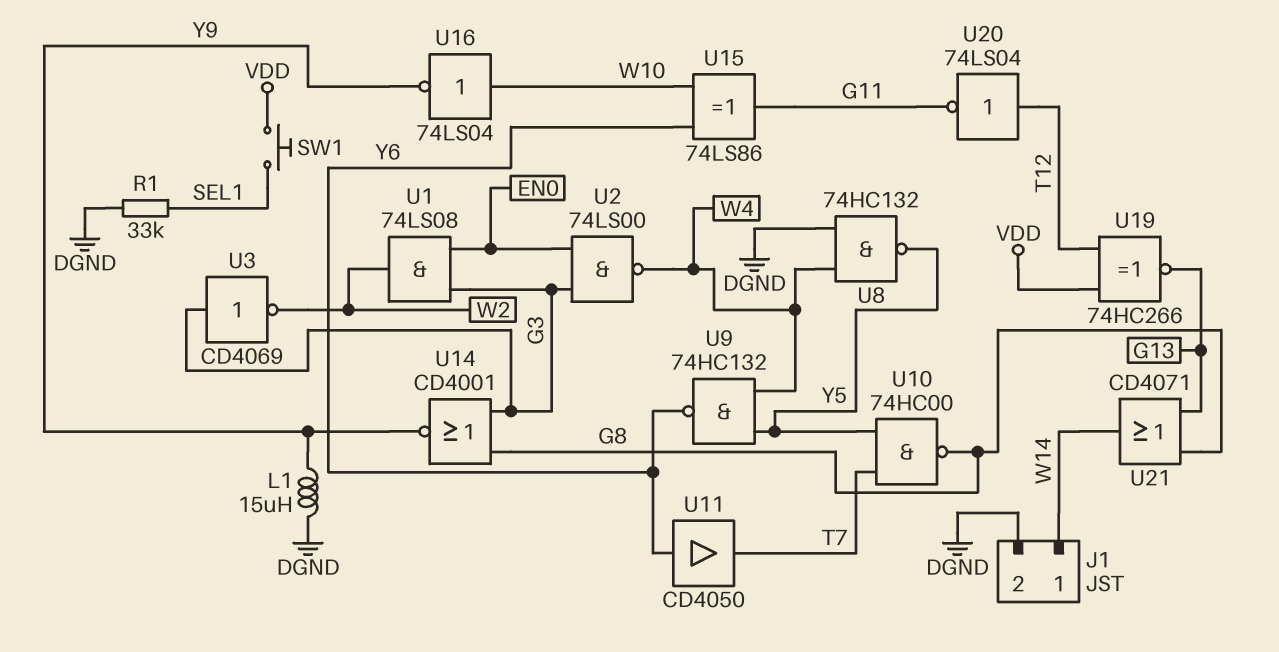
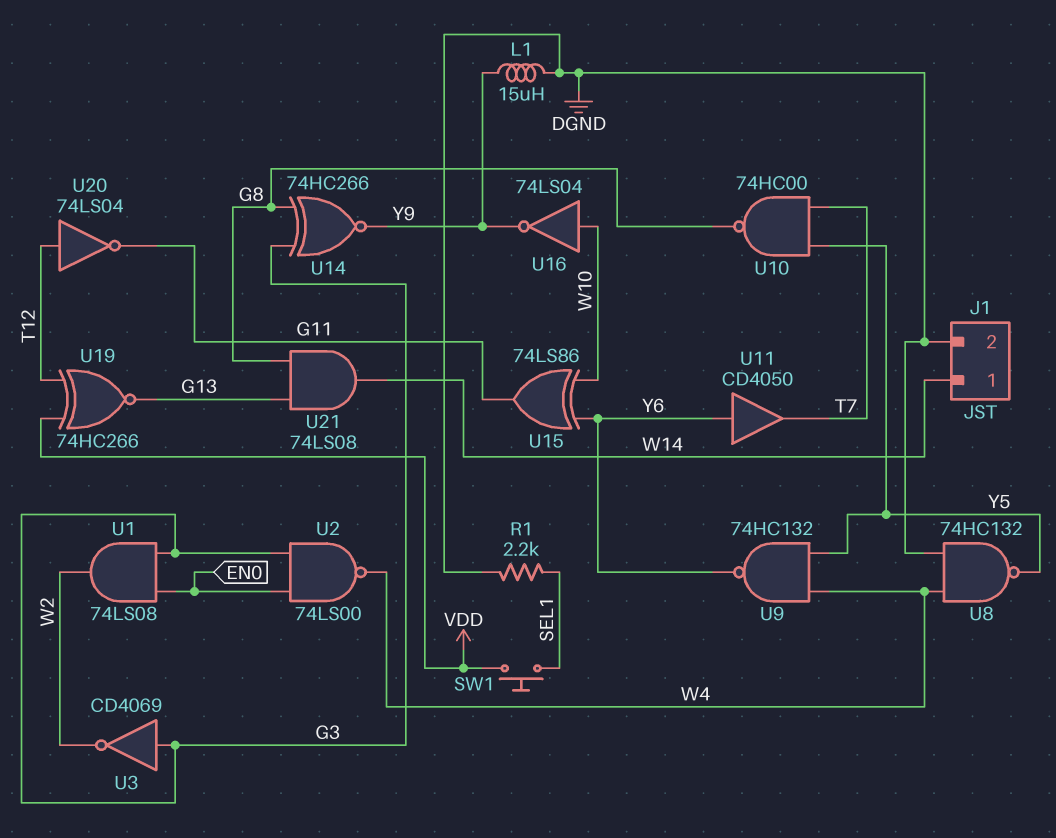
R1: 33k (DGND, SEL1) -> 2.2k (DGND, SEL1)
U14: NOR CD4001 (in G3, in G8, out Y9) -> XNOR 74HC266 (in G3, in G8, out Y9)
U21: OR CD4071 (in G8, in G13, out W14) -> AND 74LS08 (in G8, in G13, out W14)

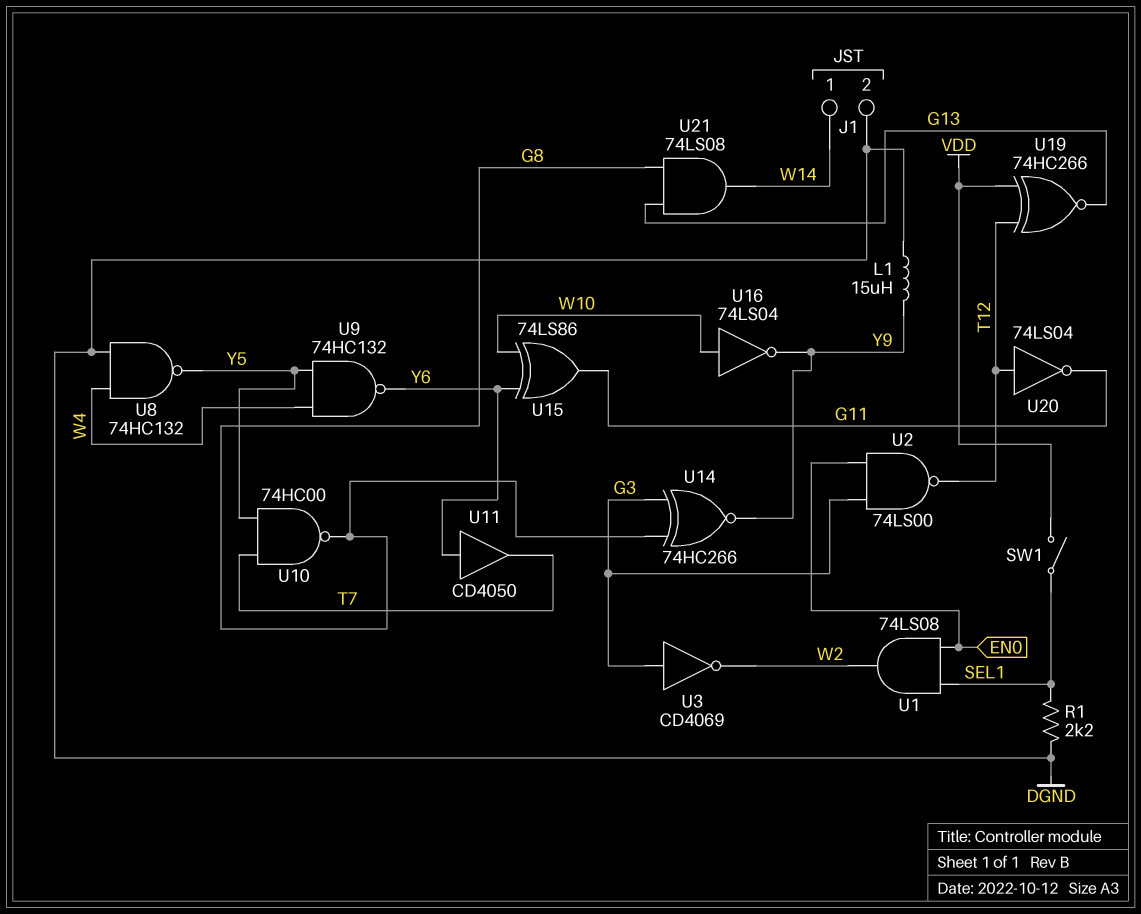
SW1: button (SEL1, VDD) -> switch (SEL1, VDD)
U1: AND 74LS08 (in EN0, in G3, out W2) -> AND 74LS08 (in EN0, in SEL1, out W2)
U2: NAND 74LS00 (in EN0, in G3, out W4) -> NAND 74LS00 (in EN0, in G3, out T12)

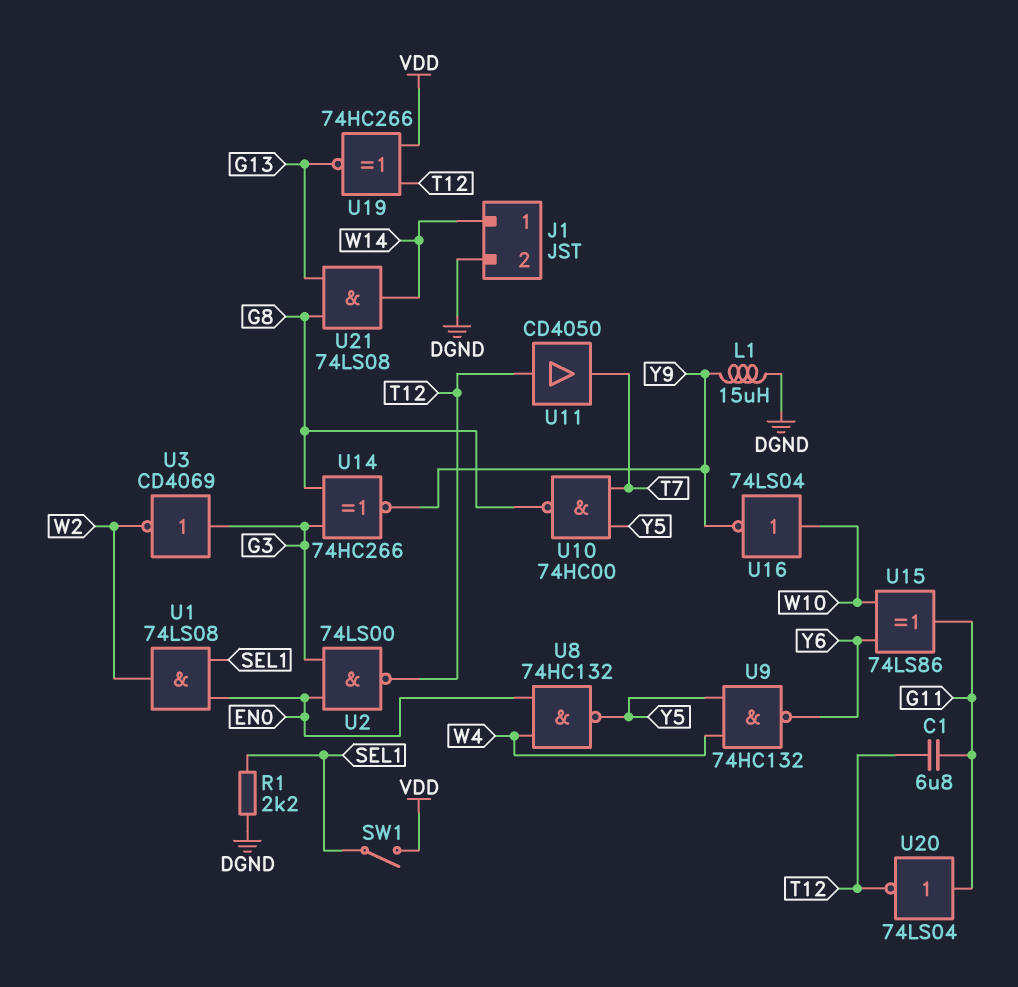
C1: none -> 6.8uF (G11, T12)
U8: NAND 74HC132 (in DGND, in W4, out Y5) -> NAND 74HC132 (in EN0, in W4, out Y5)
U11: buffer CD4050 (in Y6, out T7) -> buffer CD4050 (in T12, out T7)
U20: NOT 74LS04 (in T12, out G11) -> NOT 74LS04 (in G11, out T12)

